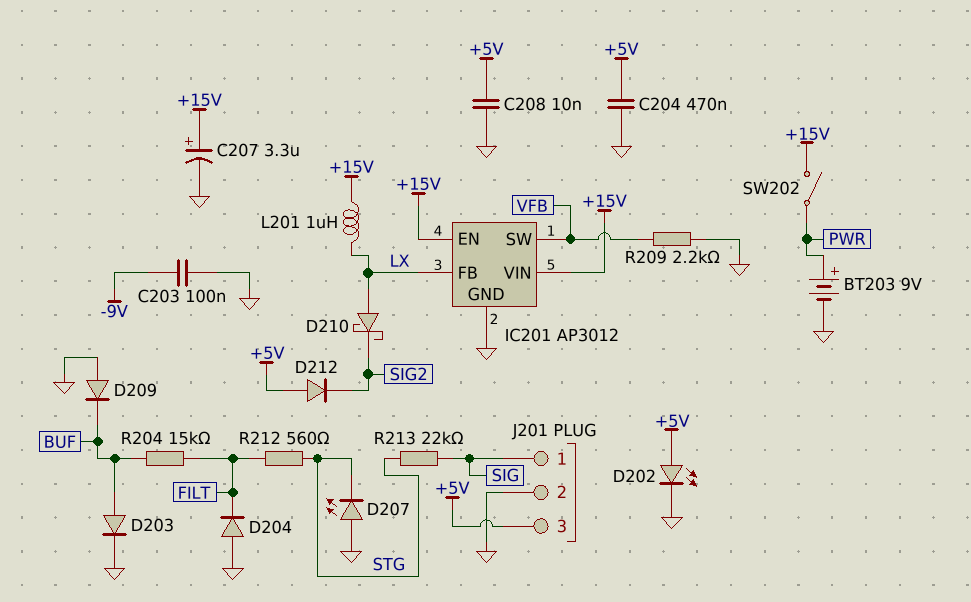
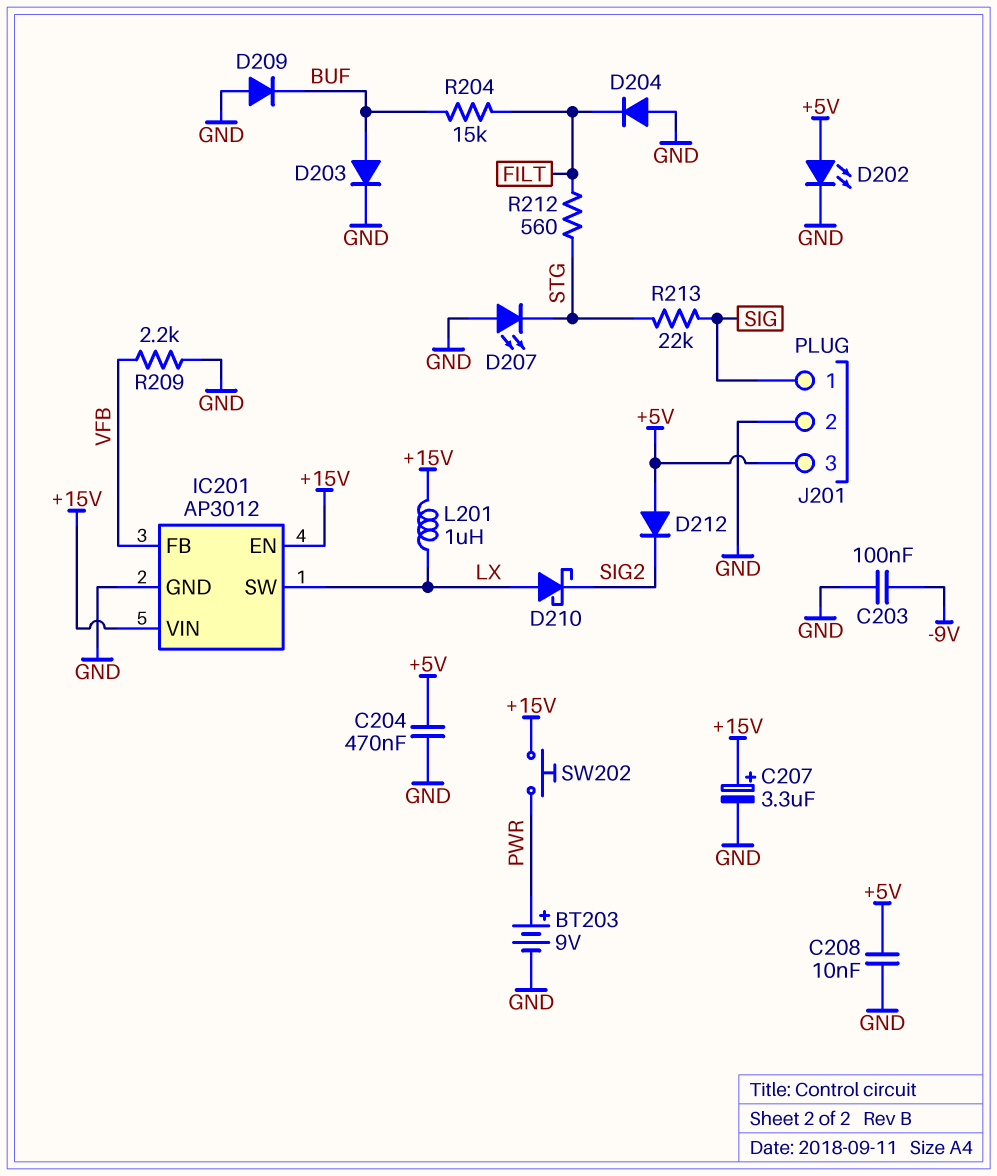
IC201 pin FB: LX -> VFB
IC201 pin SW: VFB -> LX
SW202: switch (+15V, PWR) -> button (+15V, PWR)

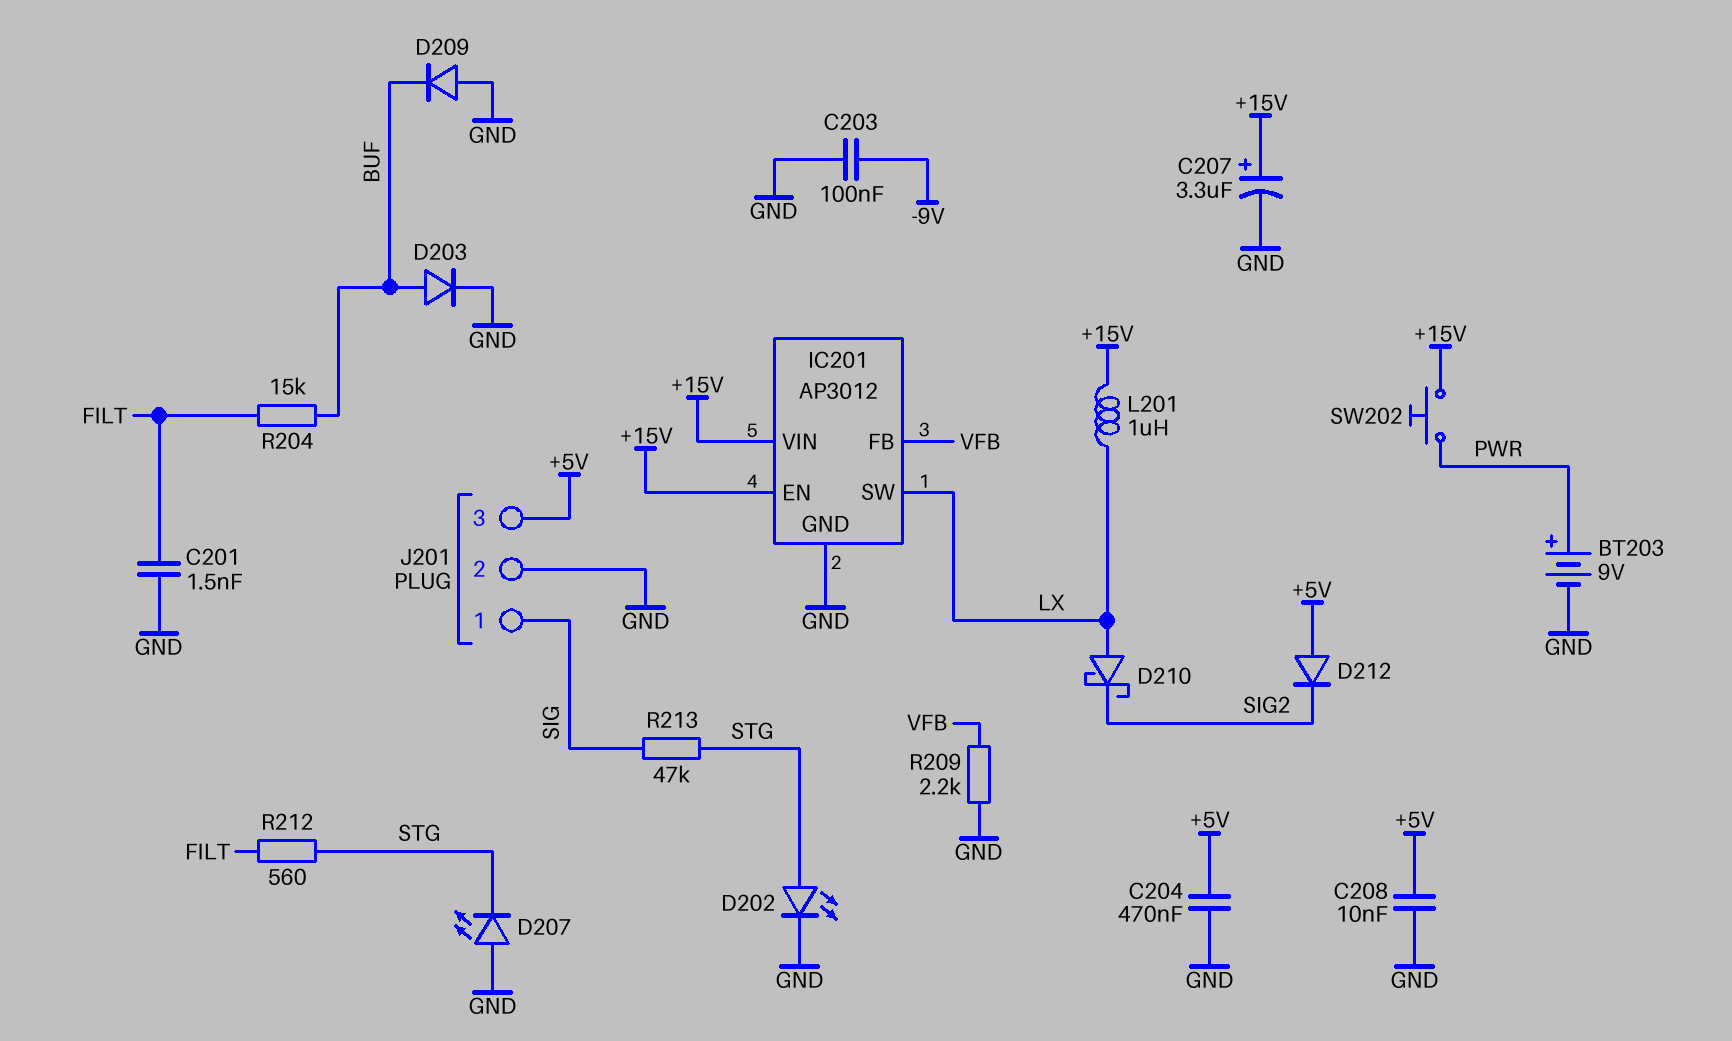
C201: none -> 1.5nF (FILT, GND)
D202: LED (A +5V, K GND) -> LED (A STG, K GND)
D204: diode (A GND, K FILT) -> none
R213: 22k (SIG, STG) -> 47k (SIG, STG)

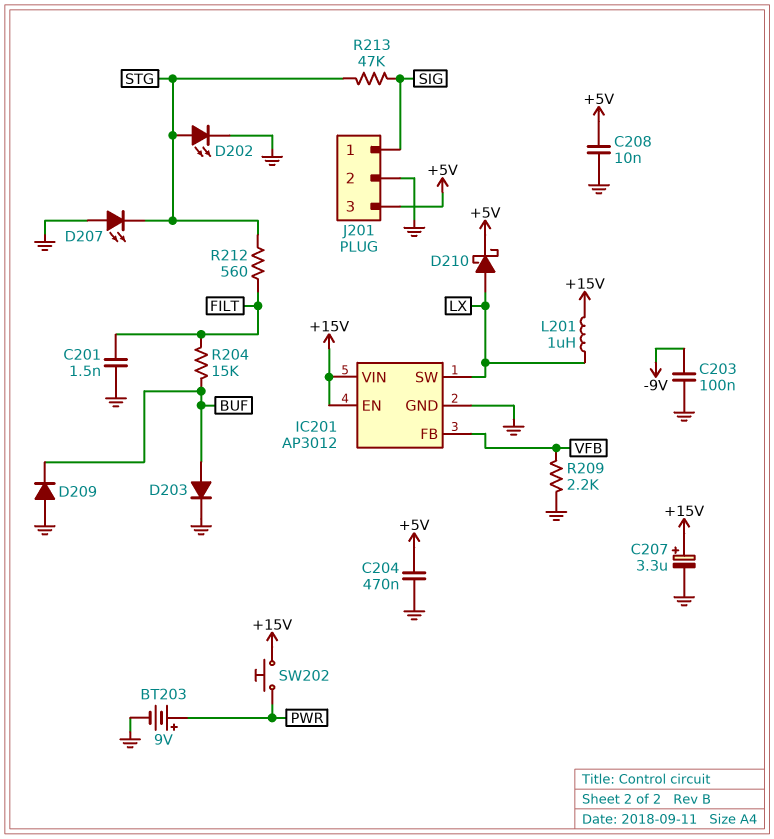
D210: schottky (A LX, K SIG2) -> schottky (A LX, K +5V)
D212: diode (A +5V, K SIG2) -> none

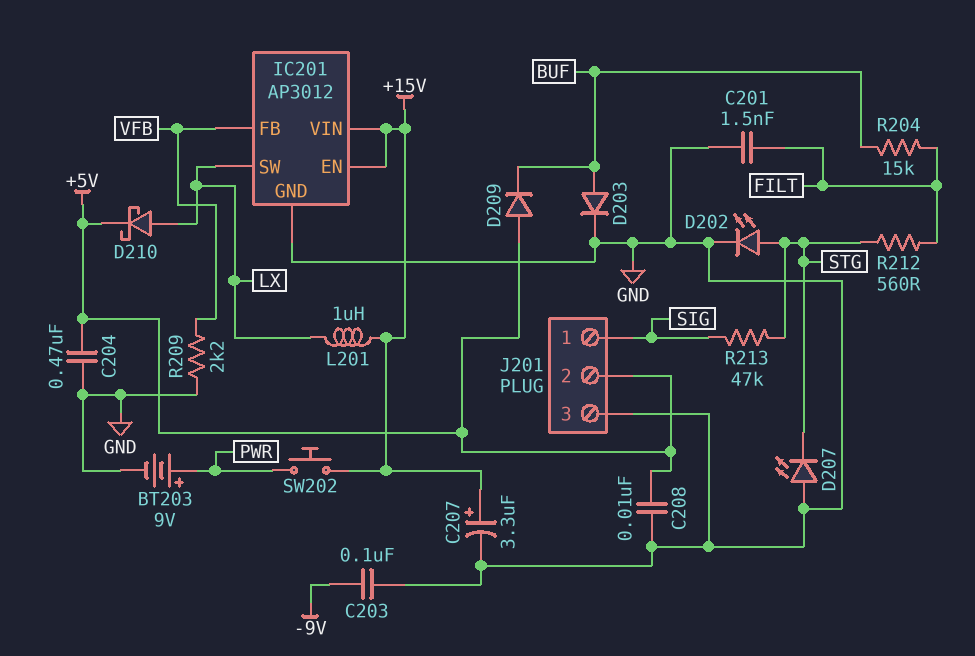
D209: diode (A GND, K BUF) -> diode (A +5V, K BUF)
J201 pin 2: GND -> +5V
J201 pin 3: +5V -> GND

